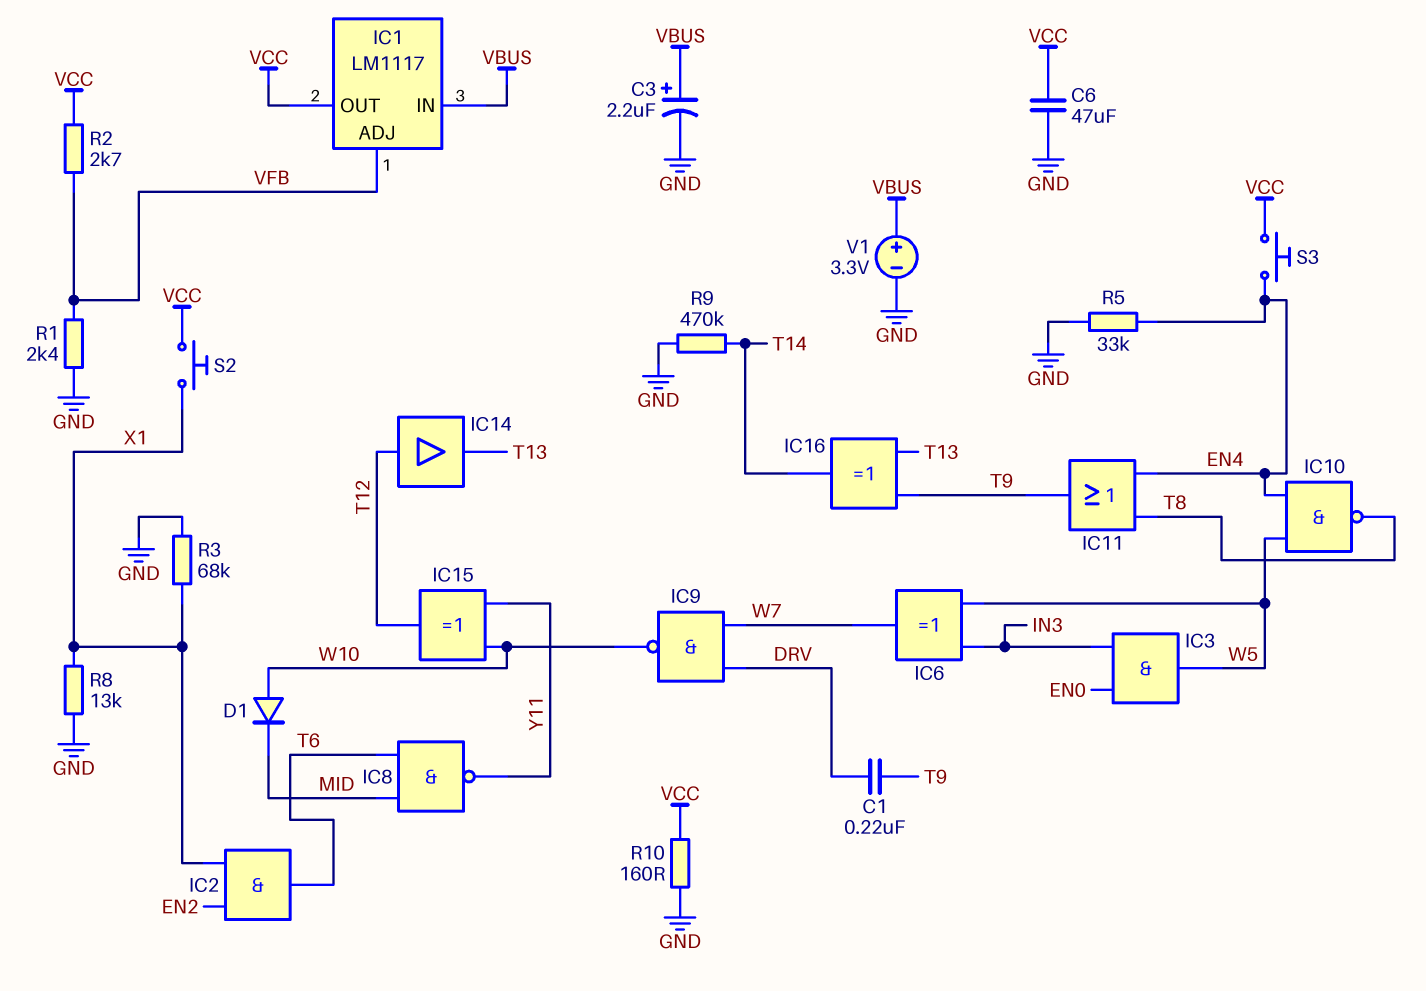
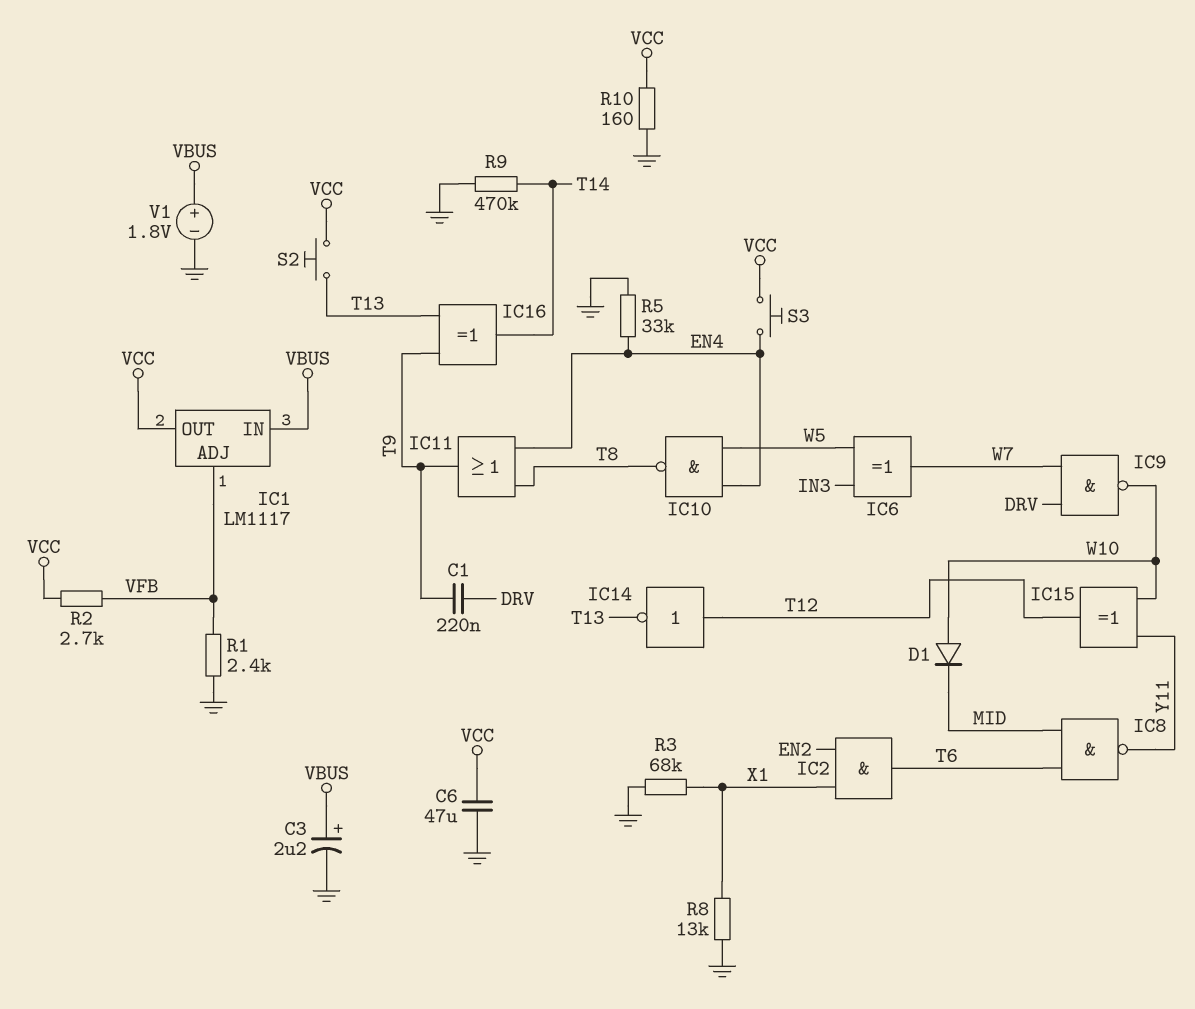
IC3: AND (in EN0, in IN3, out W5) -> none
IC14: buffer (in T12, out T13) -> NOT (in T12, out T13)
S2: button (VCC, X1) -> button (T13, VCC)
V1: 3.3V (plus VBUS, minus GND) -> 1.8V (plus VBUS, minus GND)

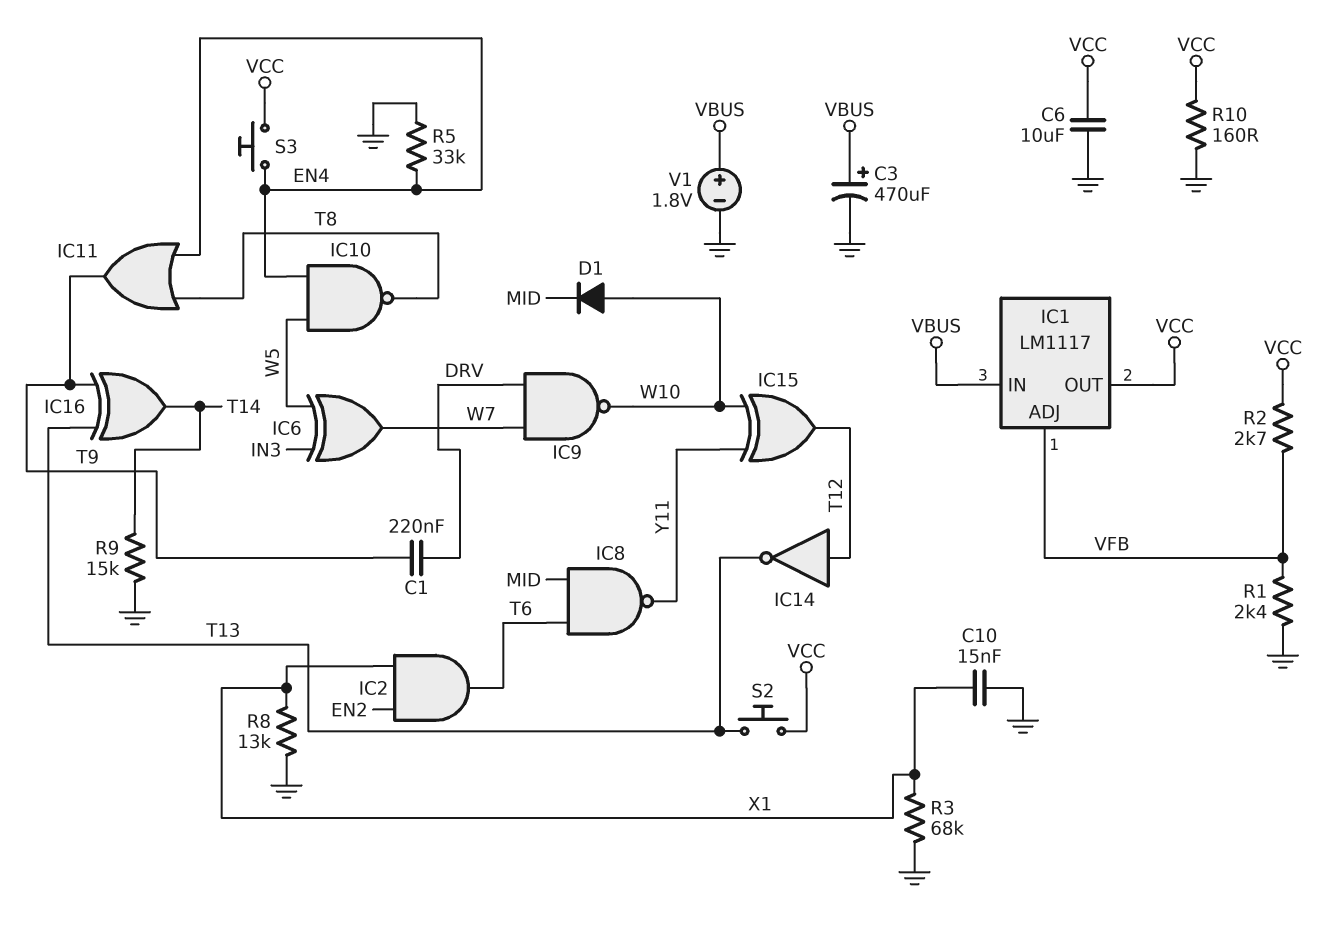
C3: 2.2uF (plus VBUS, minus GND) -> 470uF (plus VBUS, minus GND)
C6: 47uF (GND, VCC) -> 10uF (GND, VCC)
C10: none -> 15nF (GND, X1)
R9: 470k (GND, T14) -> 15k (GND, T14)

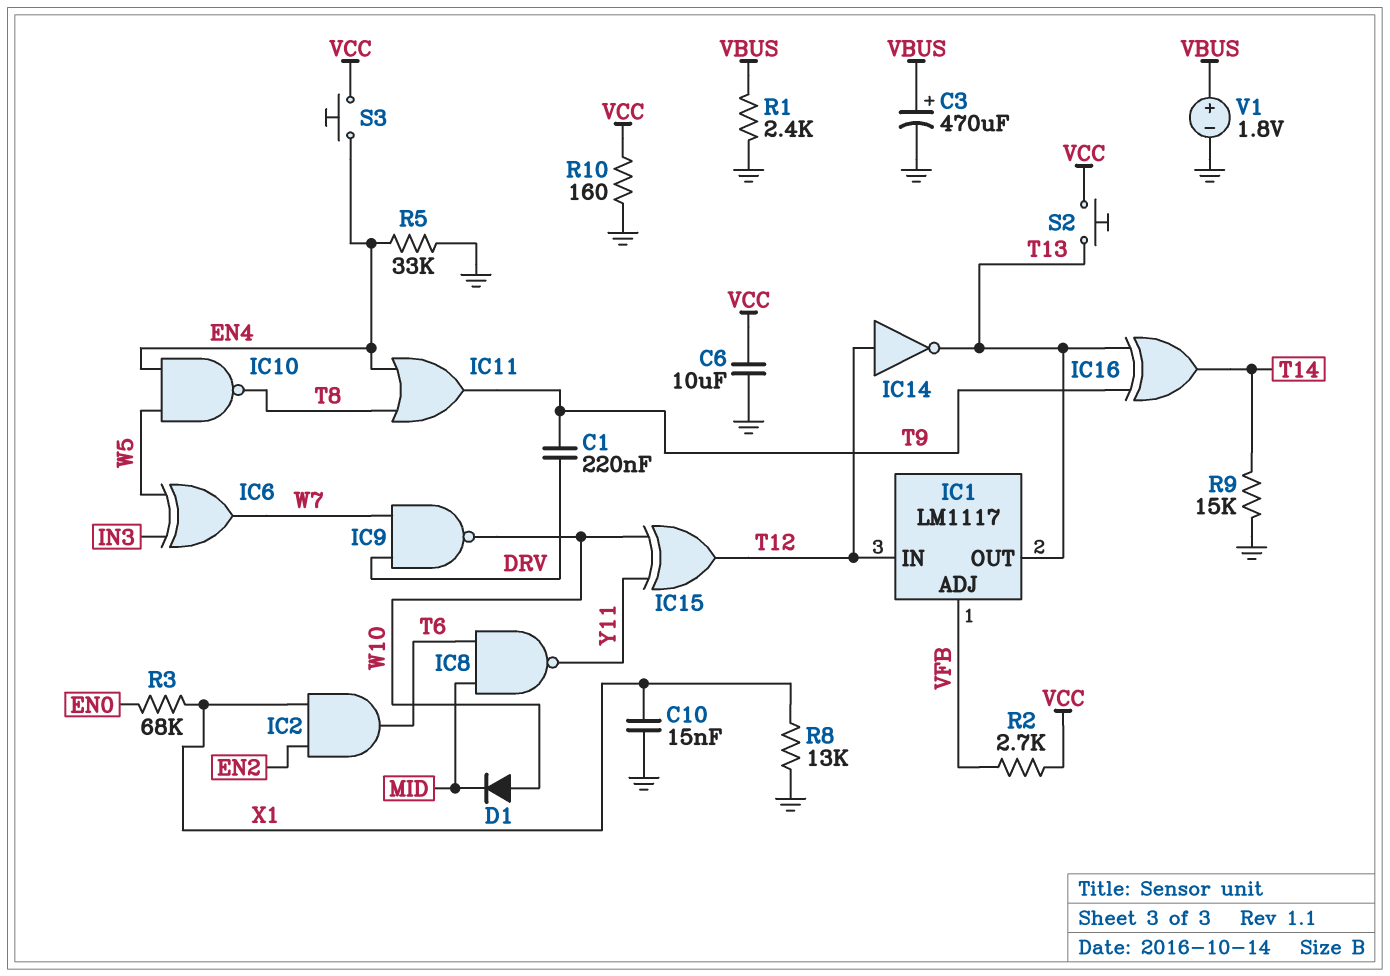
IC1 pin IN: VBUS -> T12
IC1 pin OUT: VCC -> T13
R1: 2.4k (GND, VFB) -> 2.4k (GND, VBUS)
R3: 68k (GND, X1) -> 68k (EN0, X1)

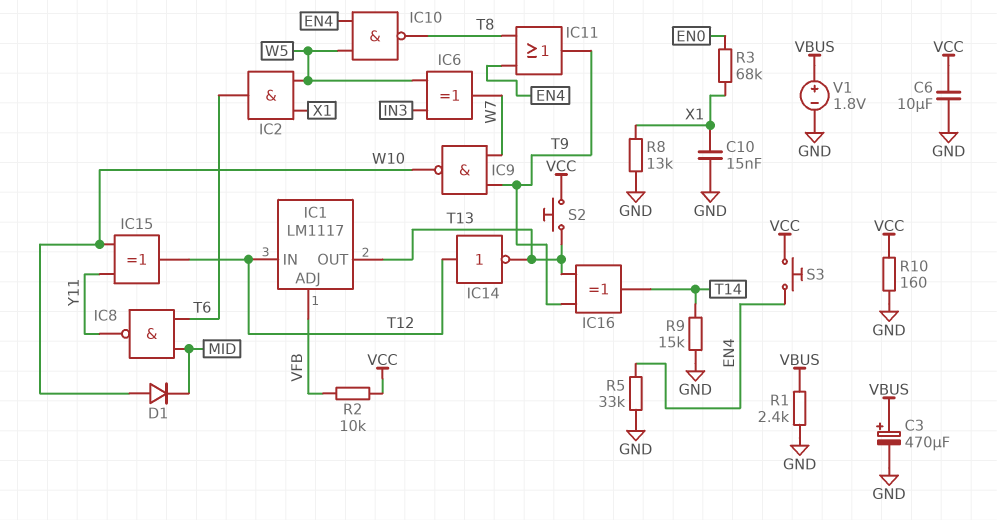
C1: 220nF (DRV, T9) -> none
IC2: AND (in EN2, in X1, out T6) -> AND (in W5, in X1, out T6)
IC9: NAND (in DRV, in W7, out W10) -> NAND (in T9, in W7, out W10)
R2: 2.7k (VCC, VFB) -> 10k (VCC, VFB)

